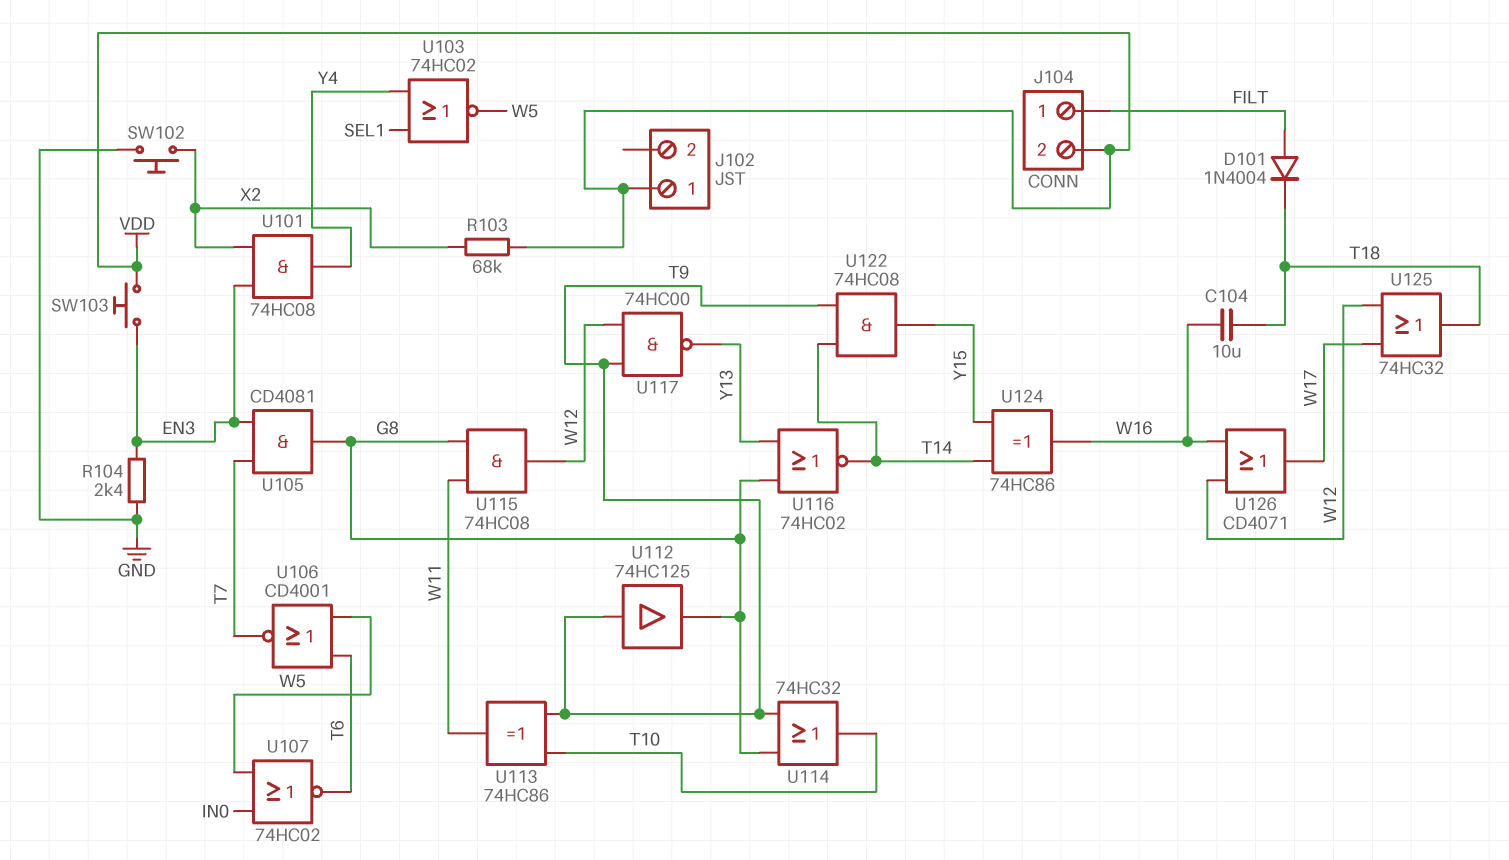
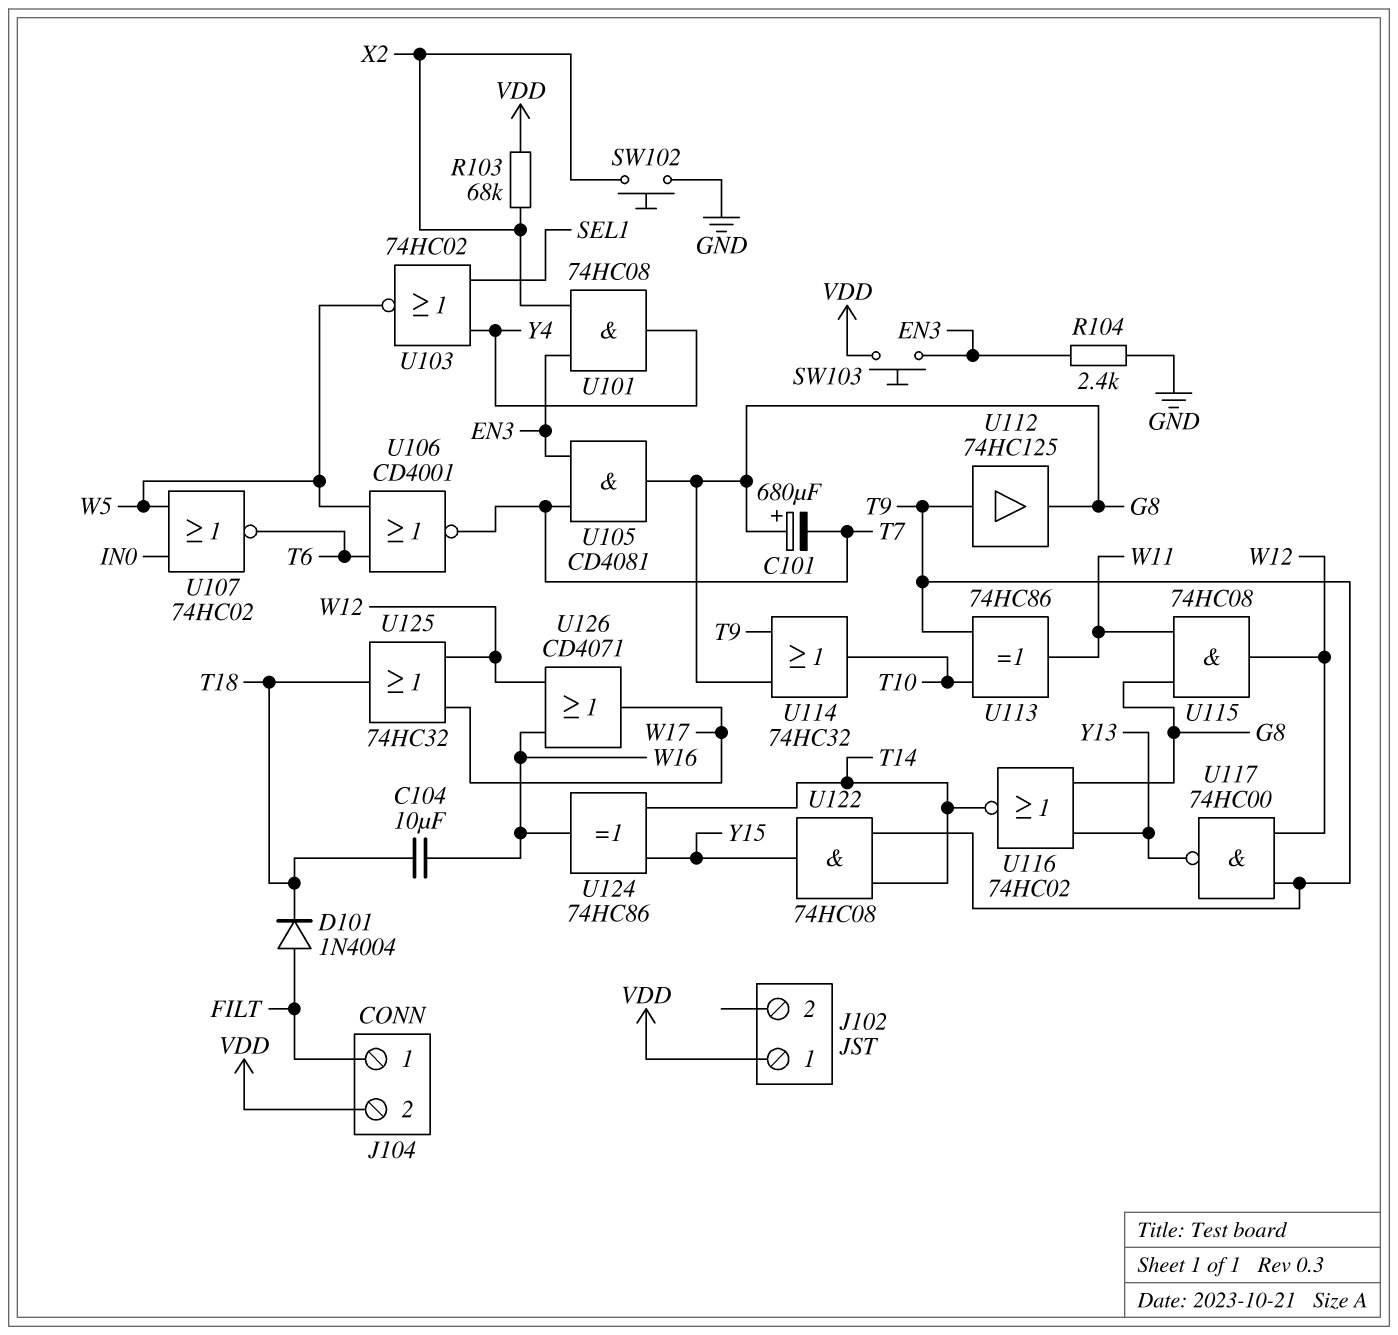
C101: none -> 680uF (plus G8, minus T7)

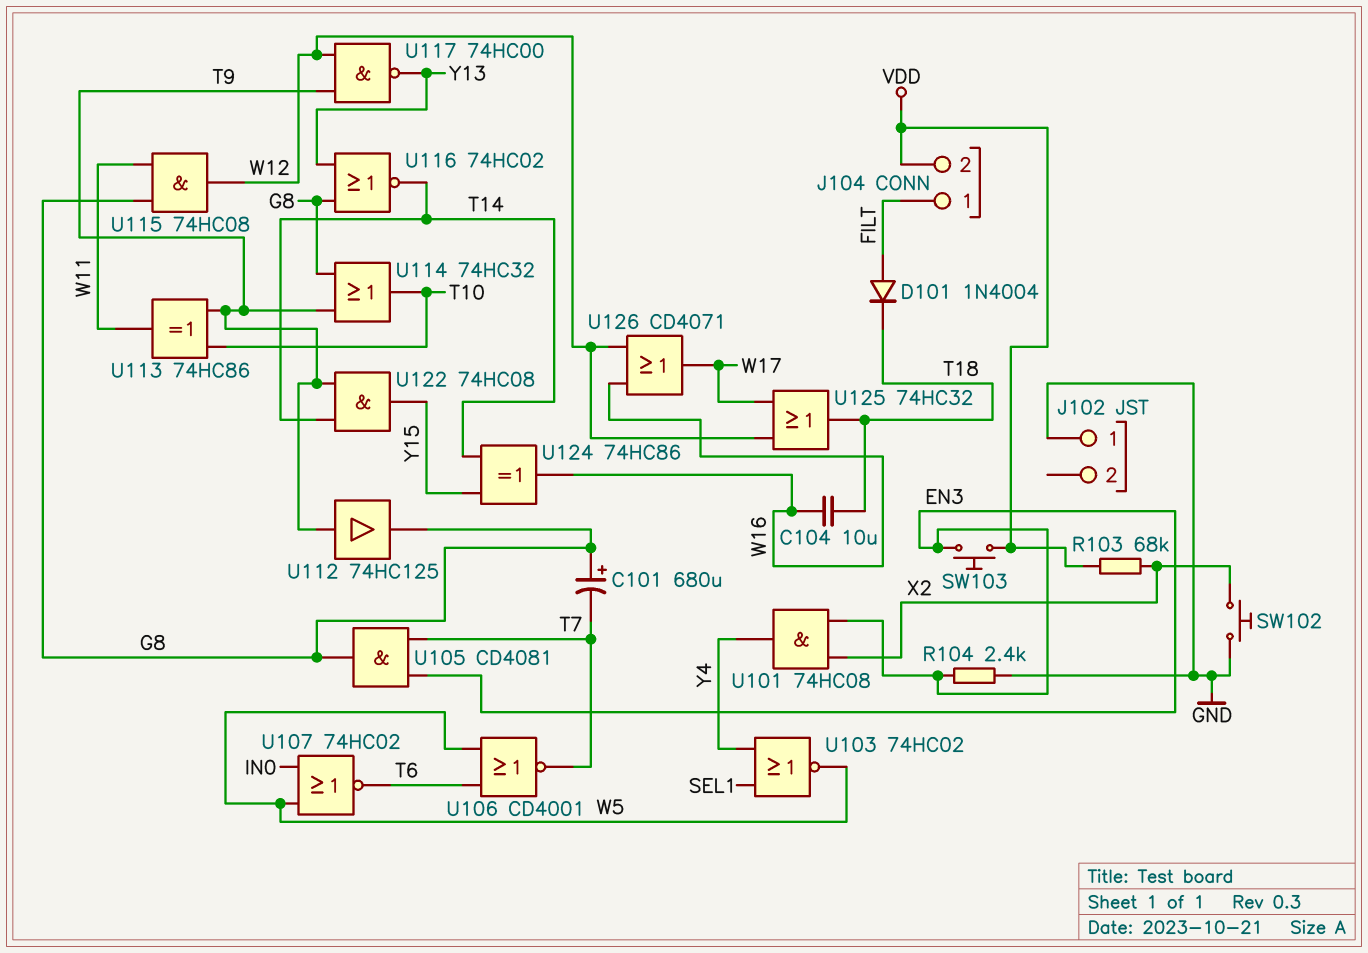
J102 pin 1: VDD -> GND

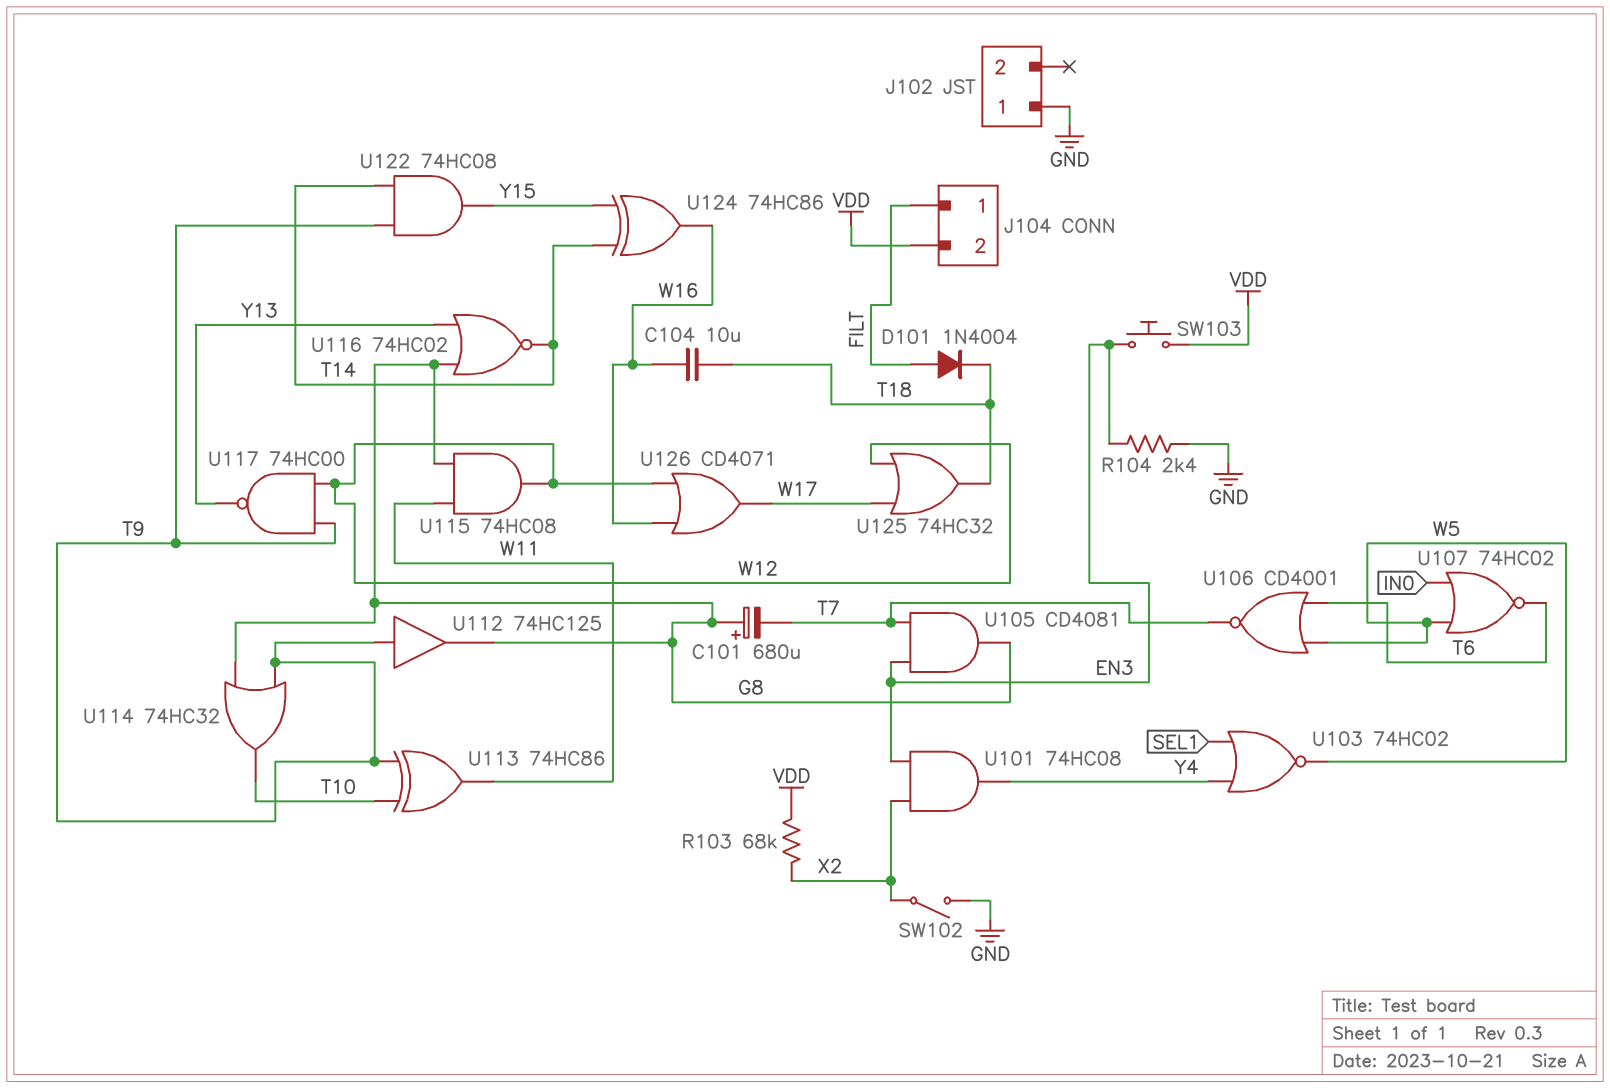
SW102: button (GND, X2) -> switch (GND, X2)

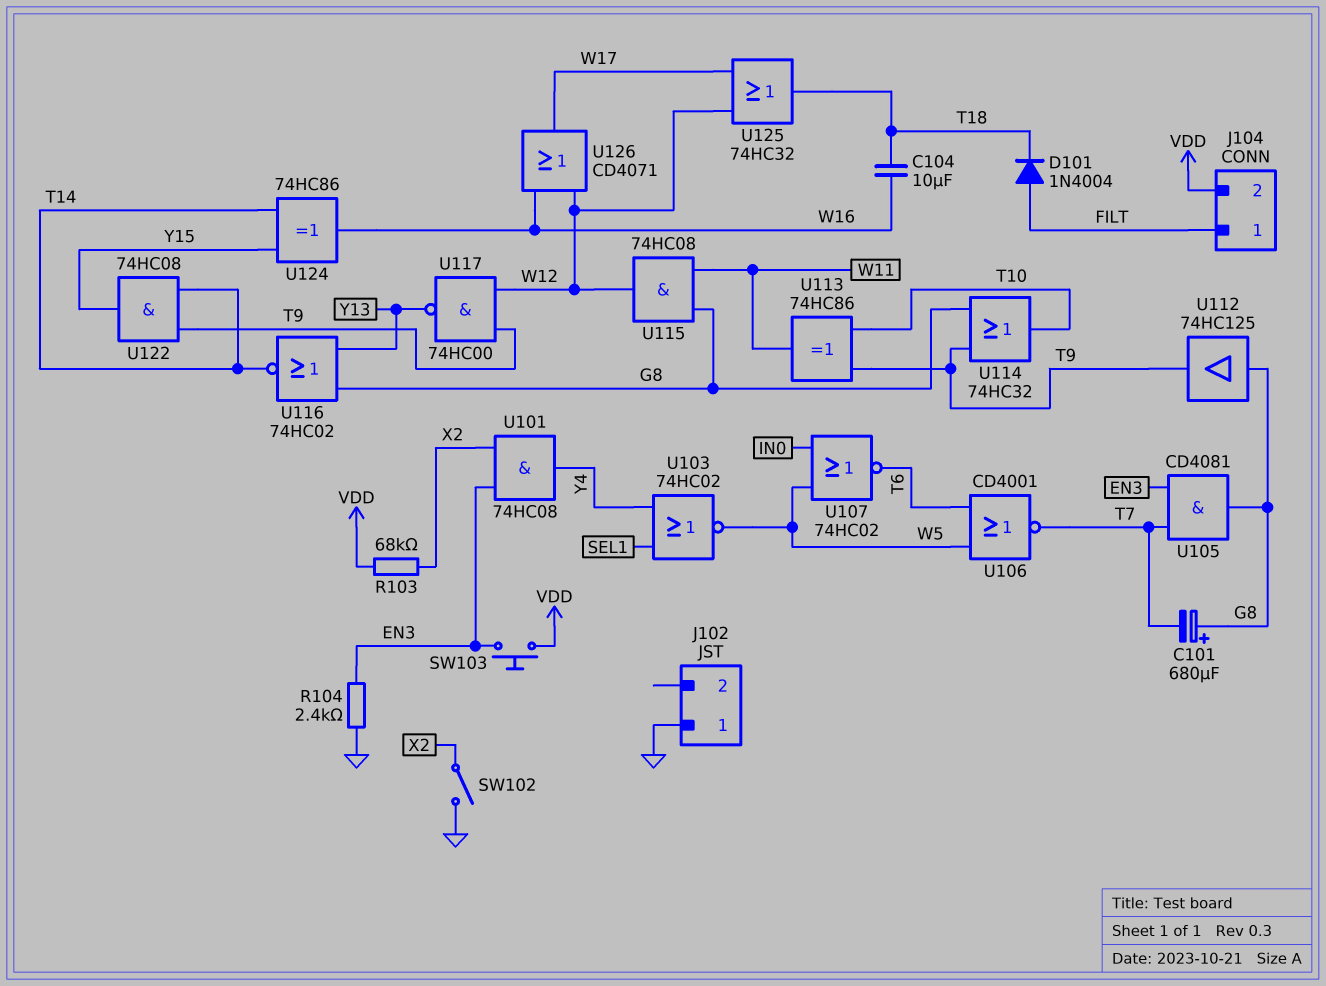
U112: buffer 74HC125 (in T9, out G8) -> buffer 74HC125 (in G8, out T9)

